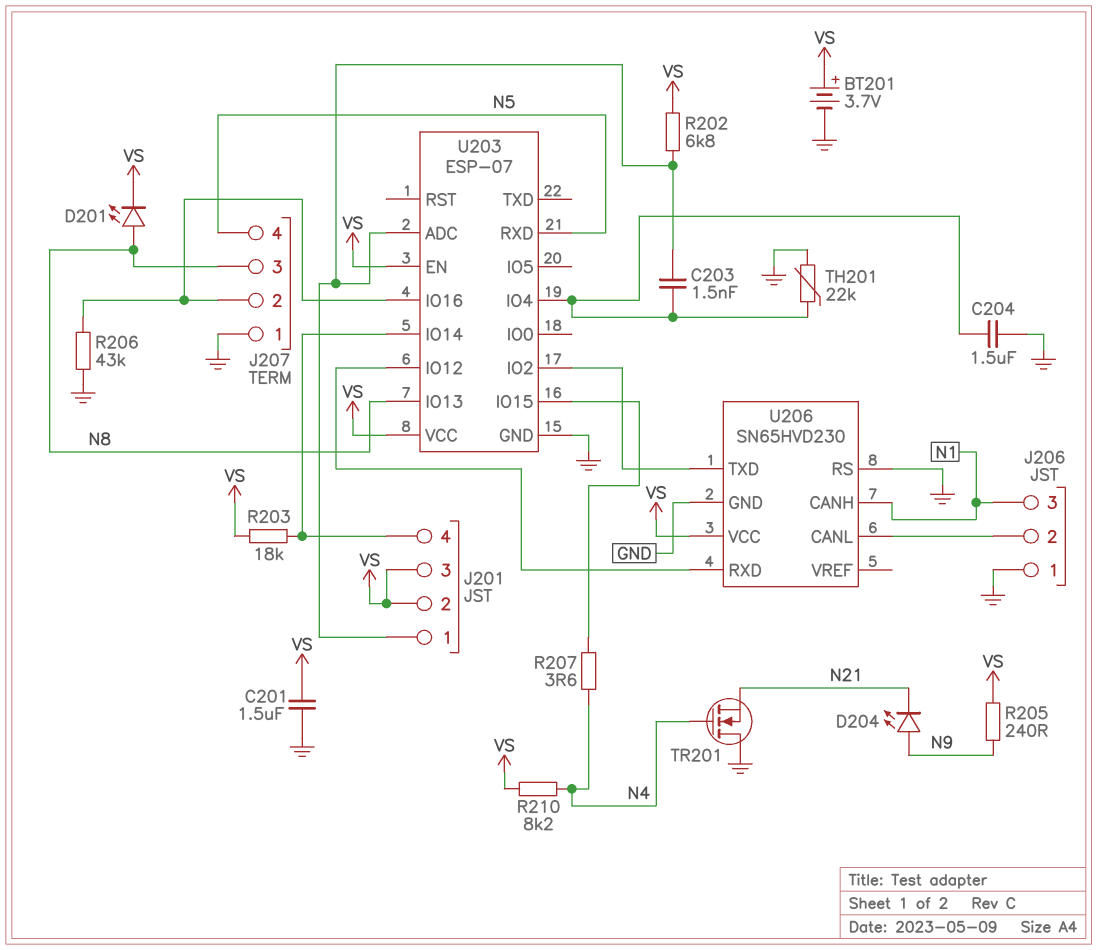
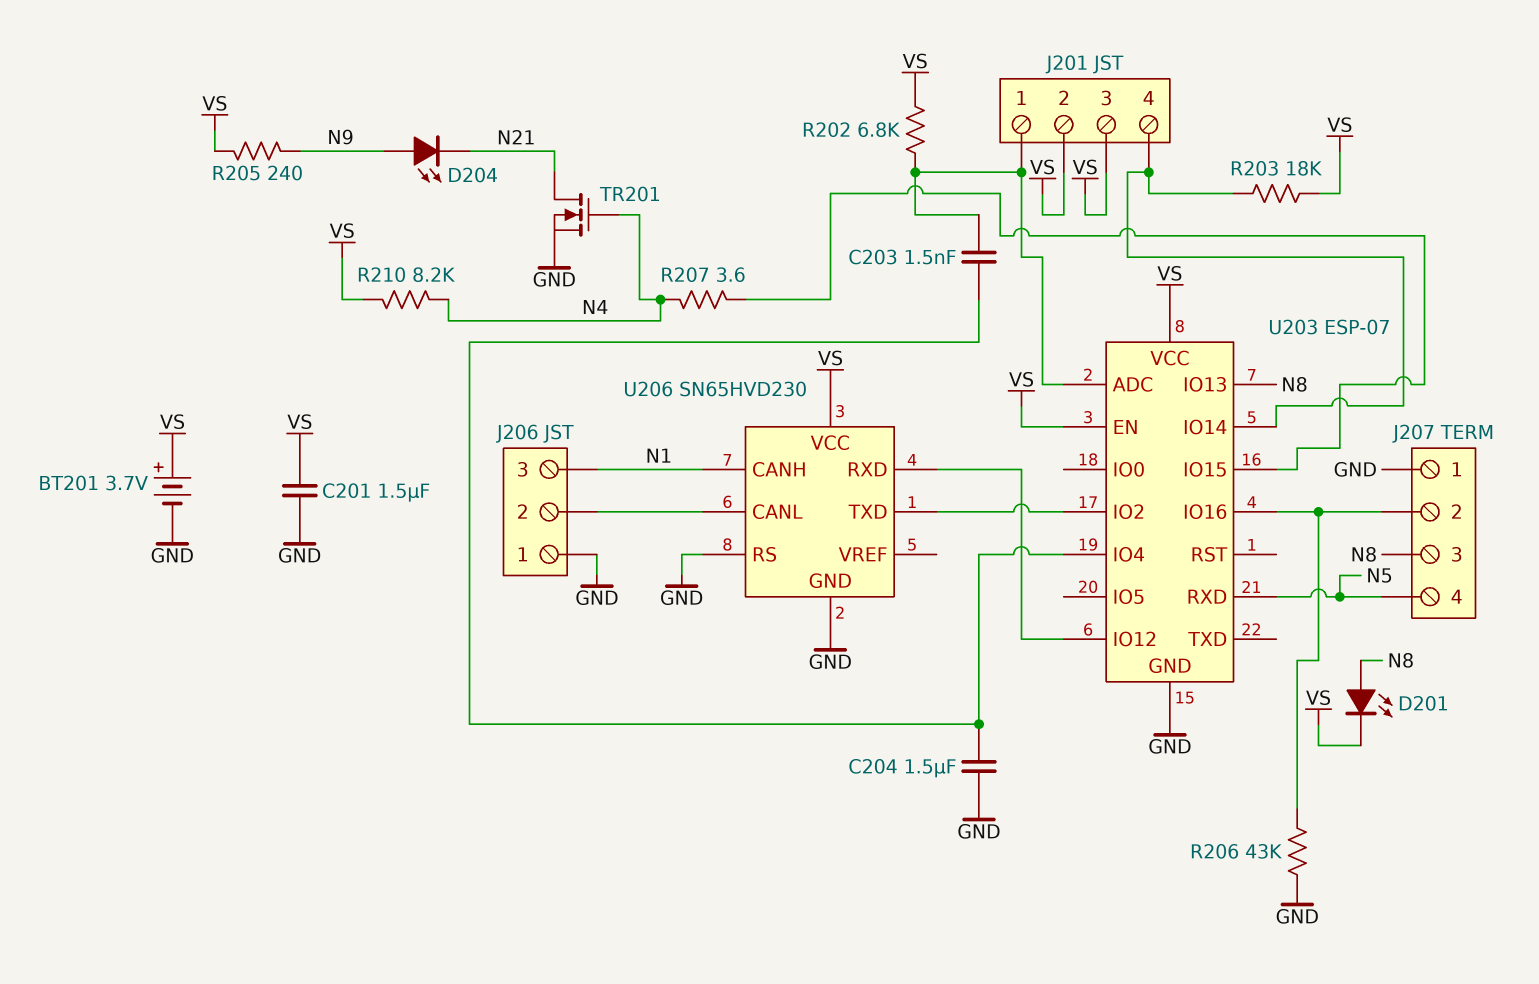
TH201: 22k (GND, U203/IO4) -> none
TR201: NMOS (G N4, D GND, S N21) -> NMOS (G N4, D N21, S GND)

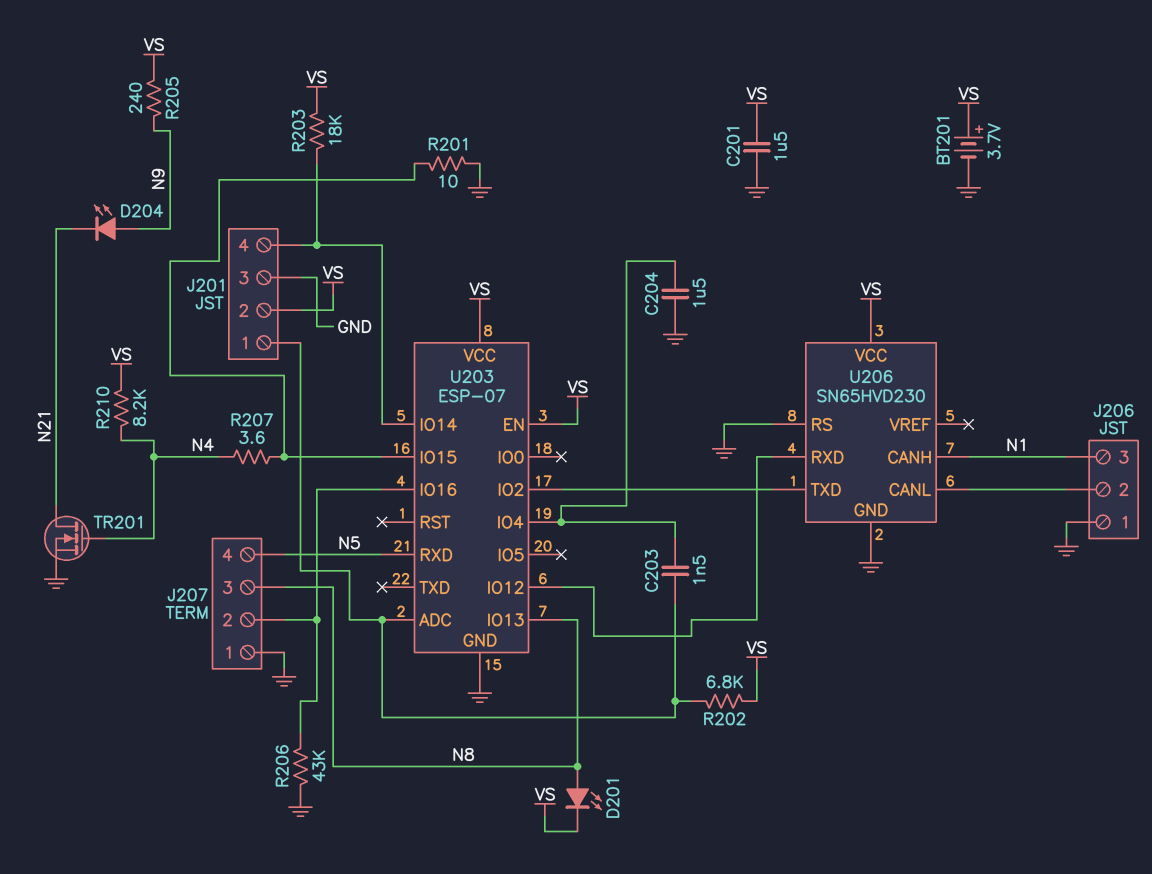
J201 pin 3: VS -> GND
R201: none -> 10 (GND, U203/IO15)

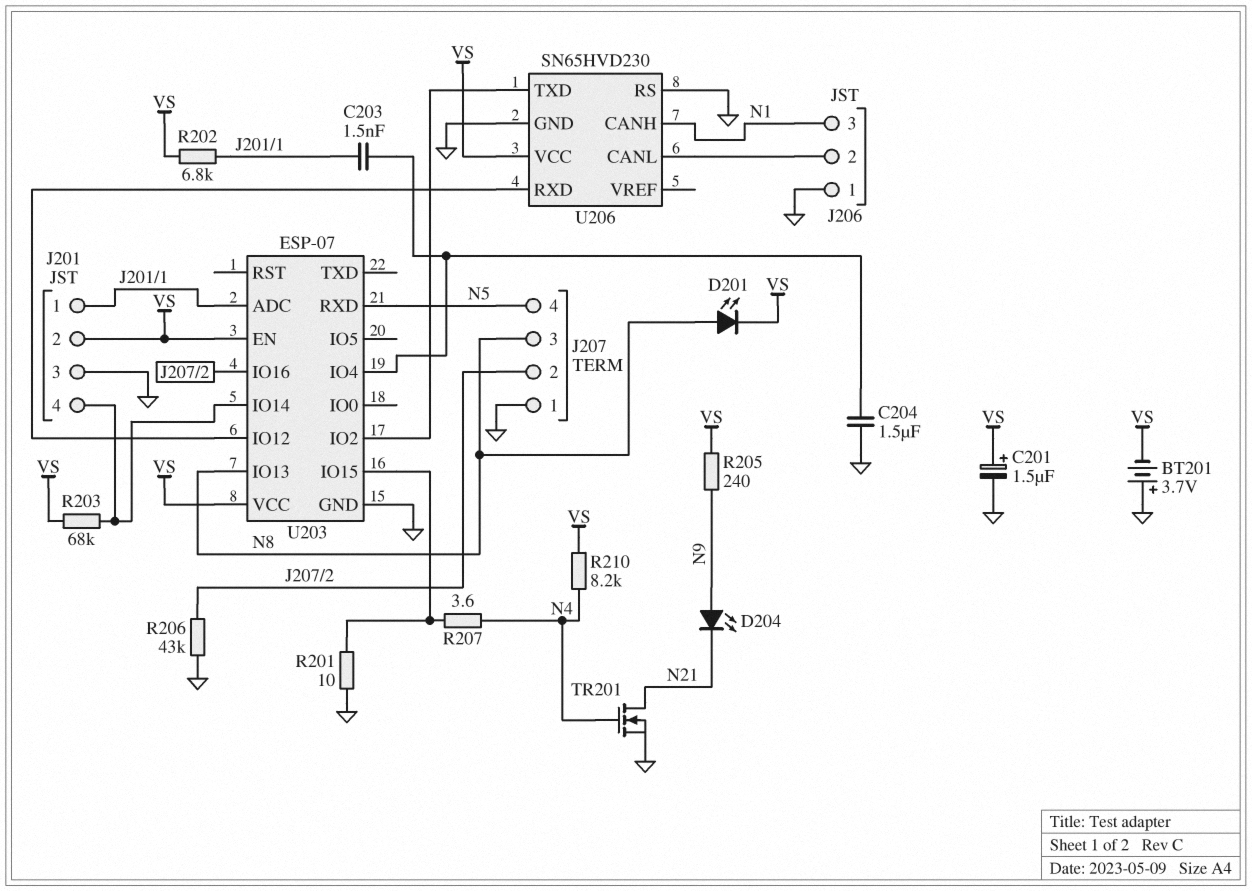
BT201: 3.7V (plus VS, minus GND) -> 3.7V (plus GND, minus VS)
C201: 1.5uF (GND, VS) -> 1.5uF (plus VS, minus GND)
R203: 18k (J201/4, VS) -> 68k (J201/4, VS)

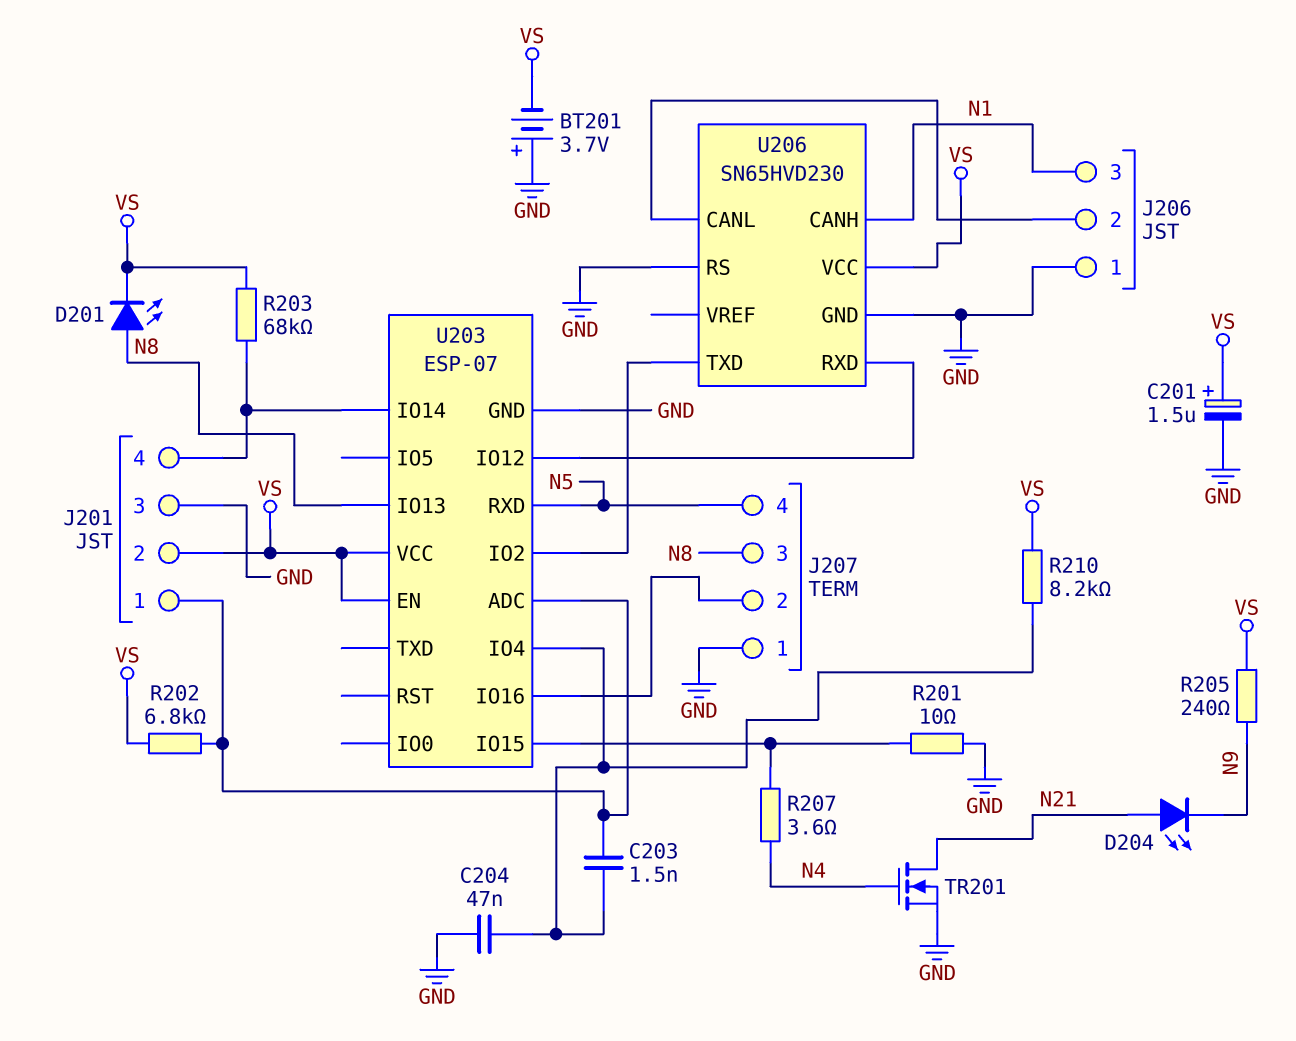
C204: 1.5uF (GND, U203/IO4) -> 47nF (GND, U203/IO4)
D204: LED (A N9, K N21) -> LED (A N21, K N9)
R206: 43k (GND, J207/2) -> none
R210: 8.2k (N4, VS) -> 8.2k (U203/IO4, VS)

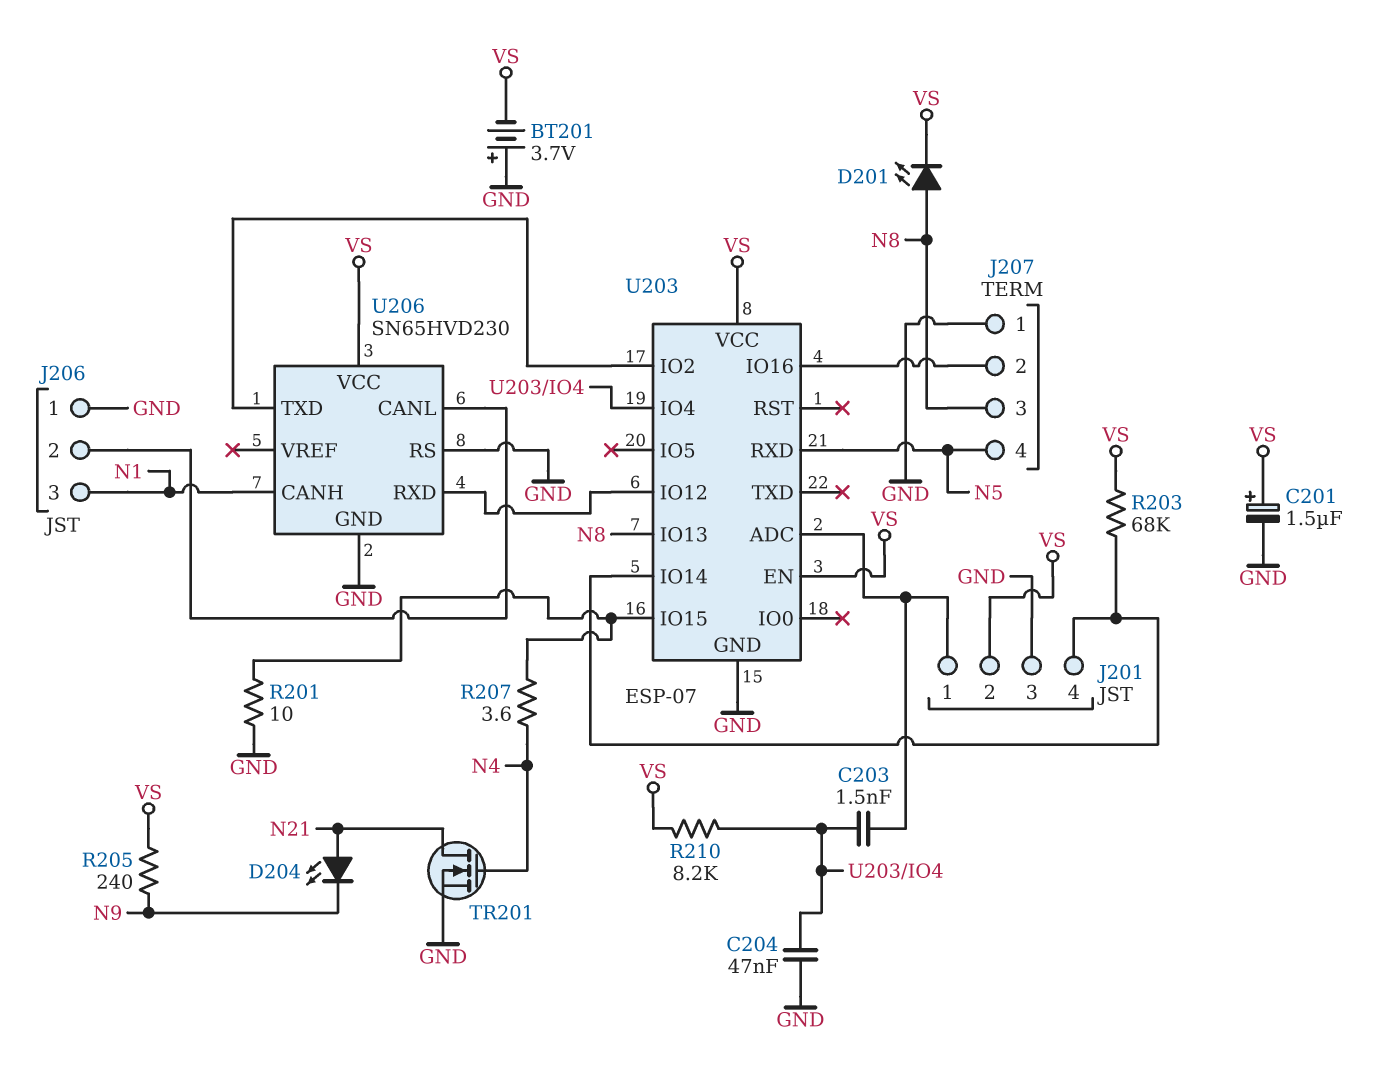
R202: 6.8k (J201/1, VS) -> none

